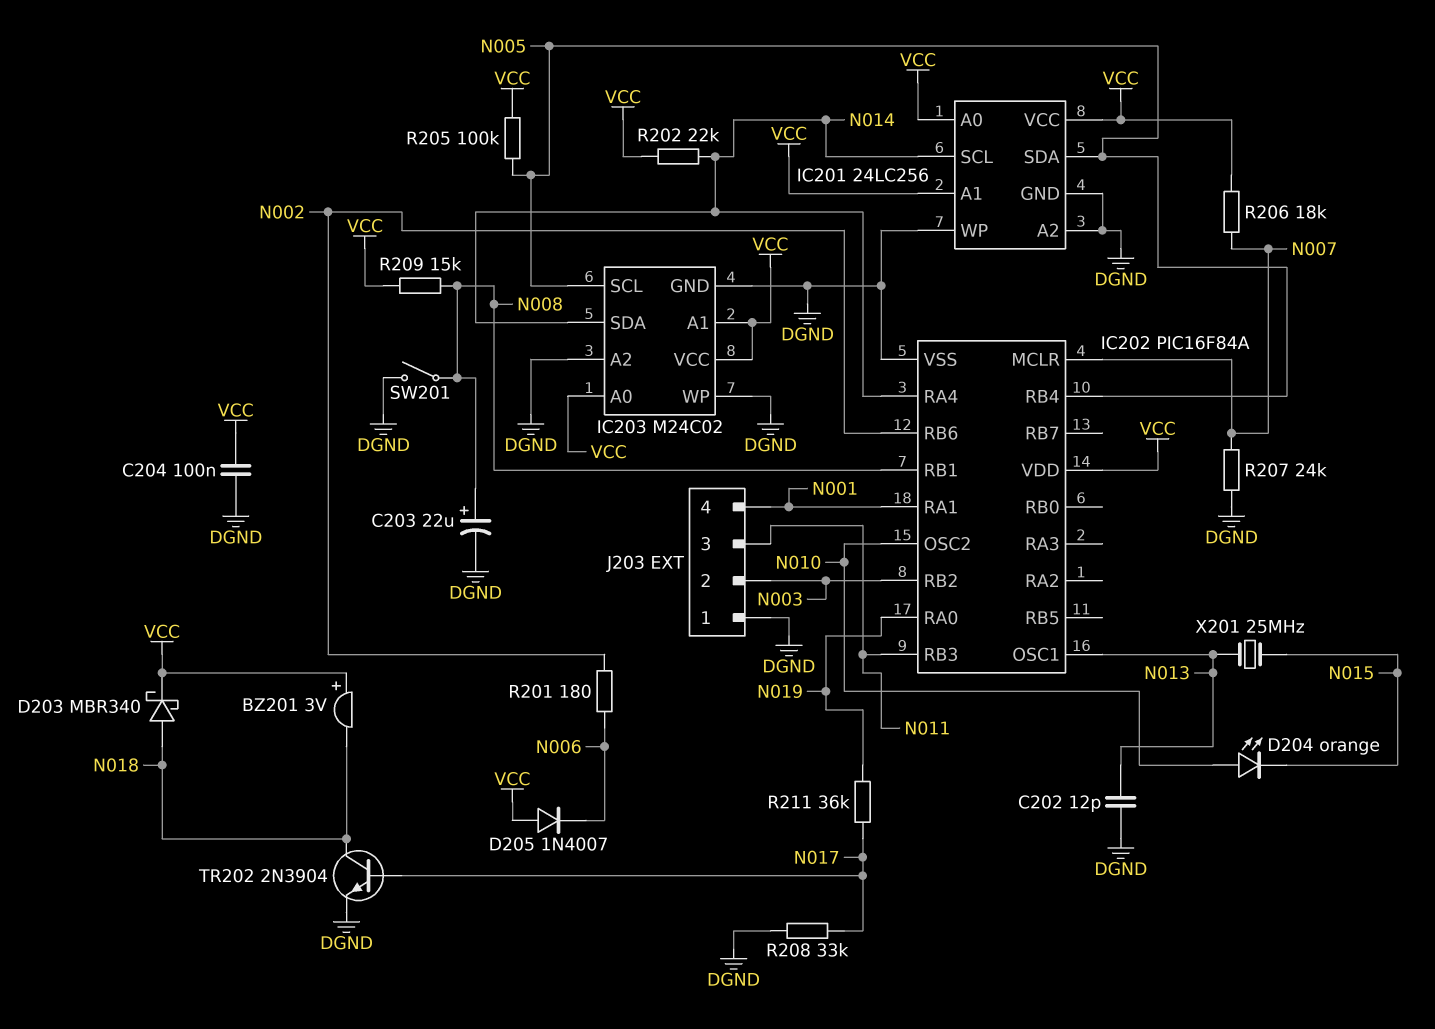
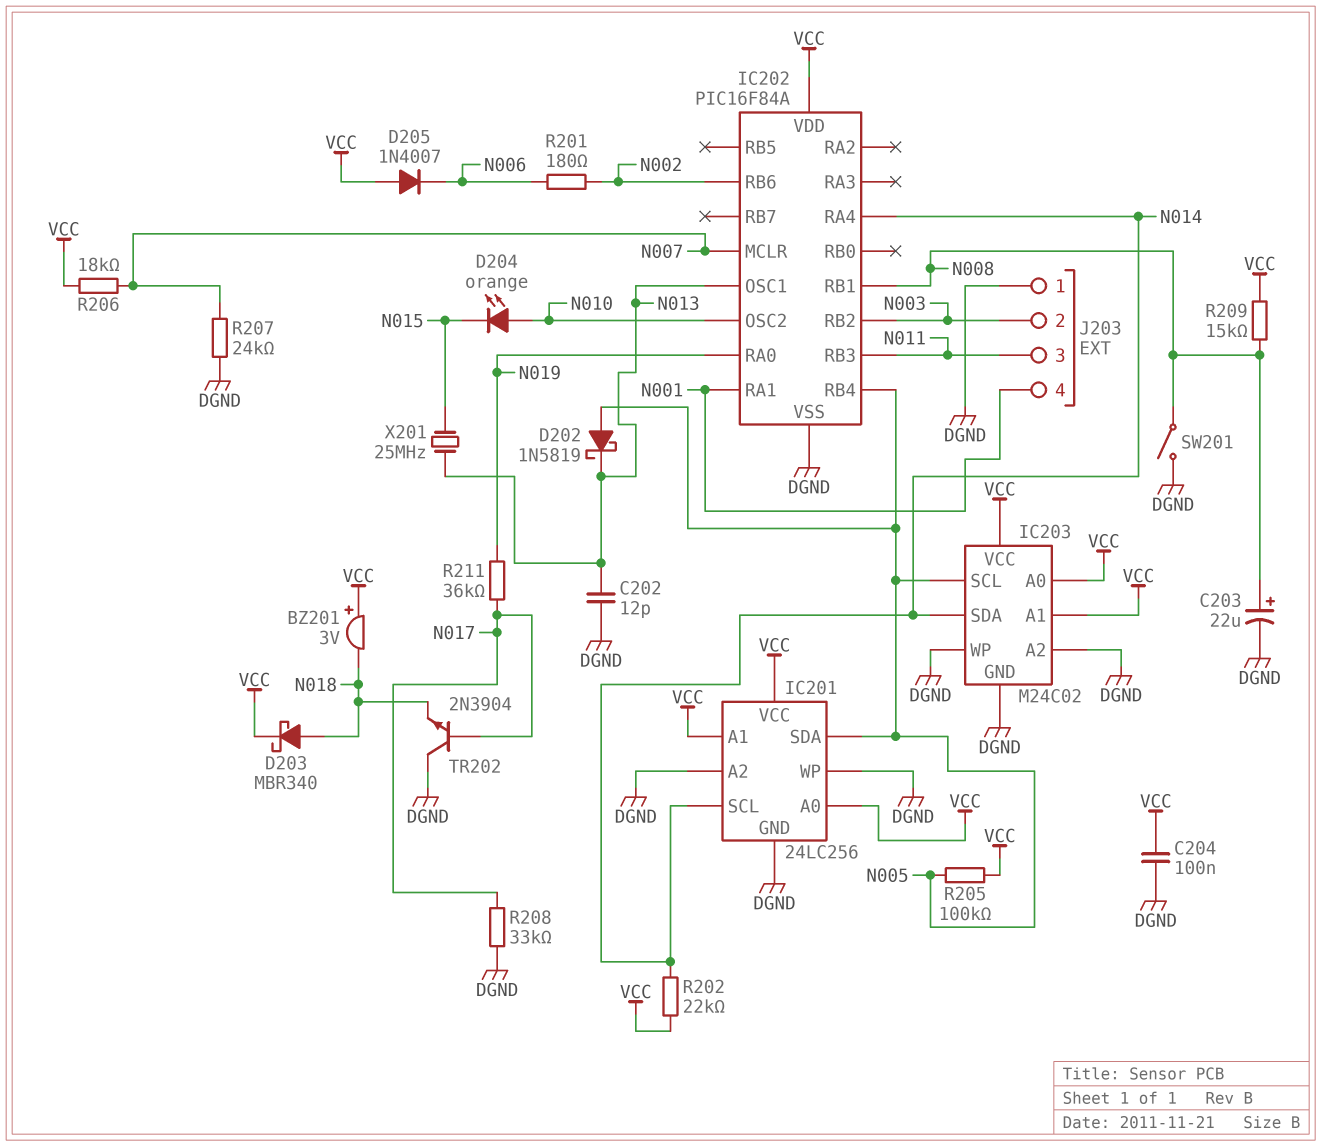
D202: none -> schottky 1N5819 (A N005, K N013)
TR202: NPN 2N3904 (B N017, C N018, E DGND) -> NPN 2N3904 (B N017, C DGND, E N018)

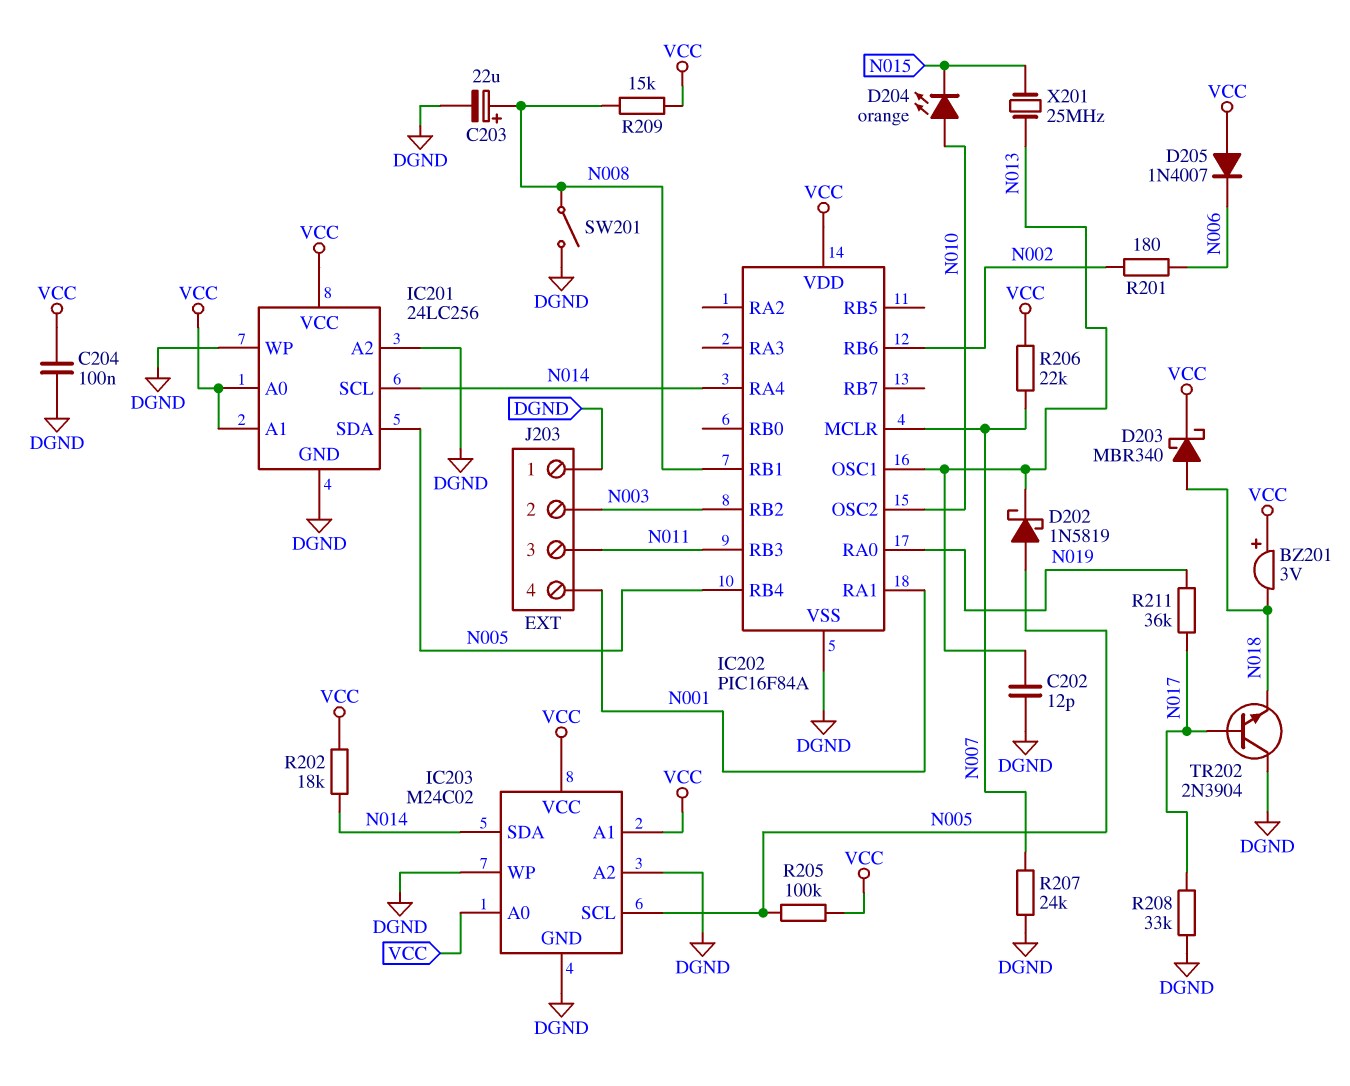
R202: 22k (N014, VCC) -> 18k (N014, VCC)
R206: 18k (N007, VCC) -> 22k (N007, VCC)

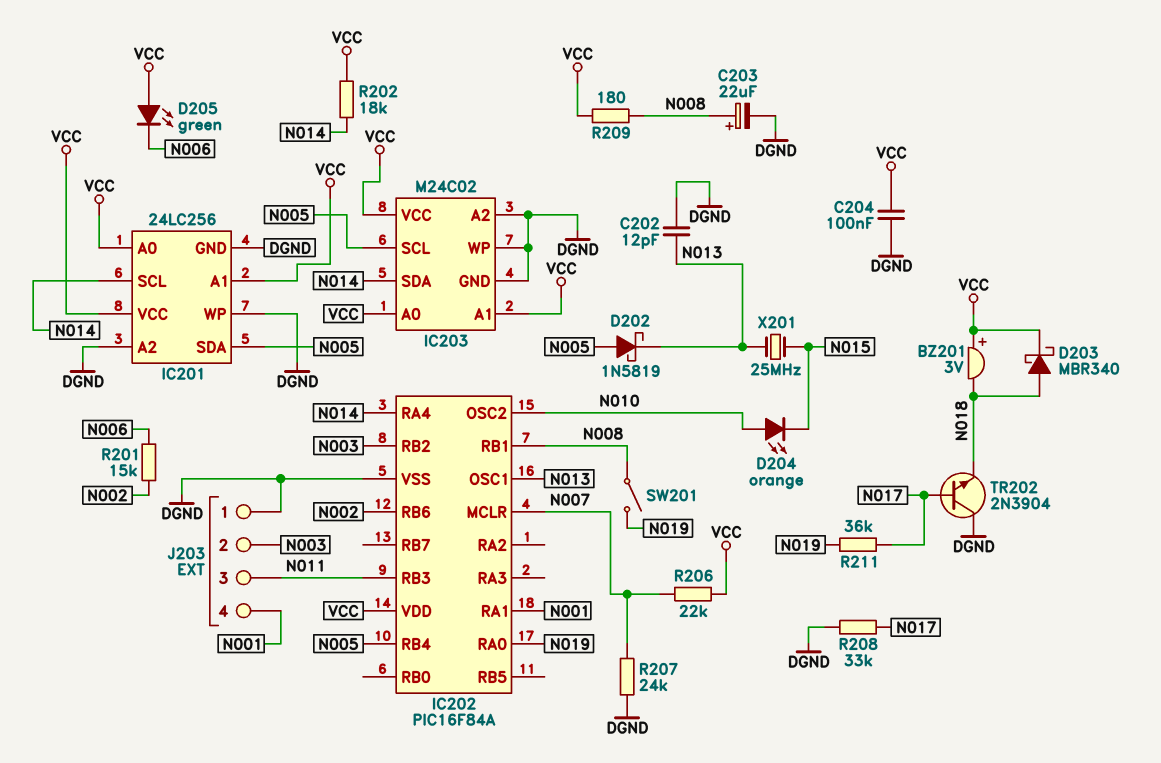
D205: diode 1N4007 (A VCC, K N006) -> LED green (A VCC, K N006)
R201: 180 (N002, N006) -> 15k (N002, N006)
R205: 100k (N005, VCC) -> none
R209: 15k (N008, VCC) -> 180 (N008, VCC)
SW201: switch (DGND, N008) -> switch (N008, N019)

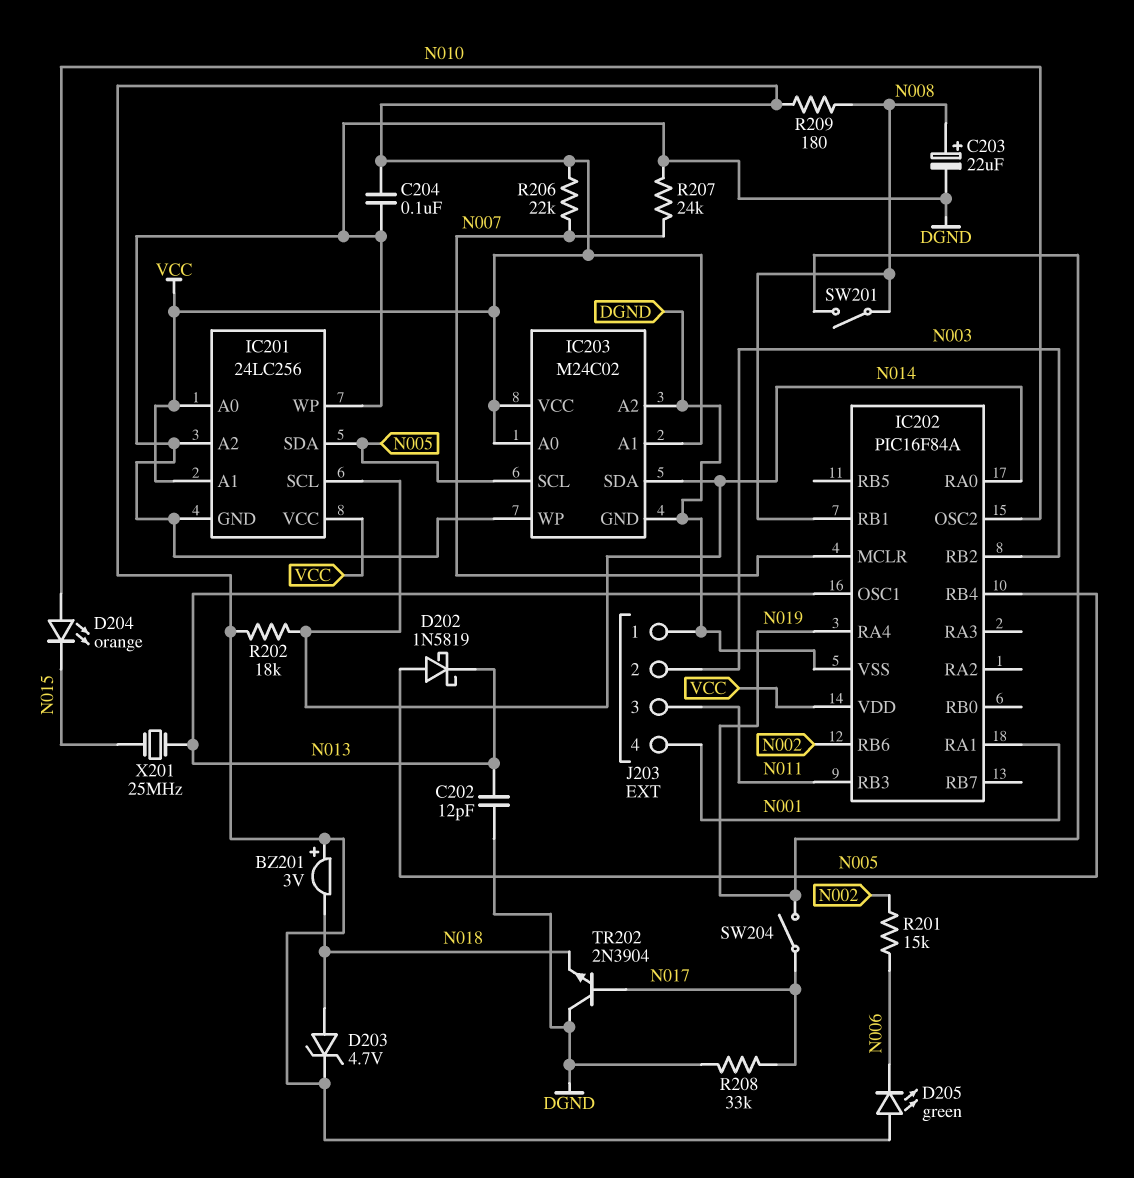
D203: schottky MBR340 (A N018, K VCC) -> zener 4.7V (A N018, K VCC)
IC202 pin RA0: N019 -> N014
IC202 pin RA4: N014 -> N019
R211: 36k (N017, N019) -> none
SW204: none -> switch (N017, N019)

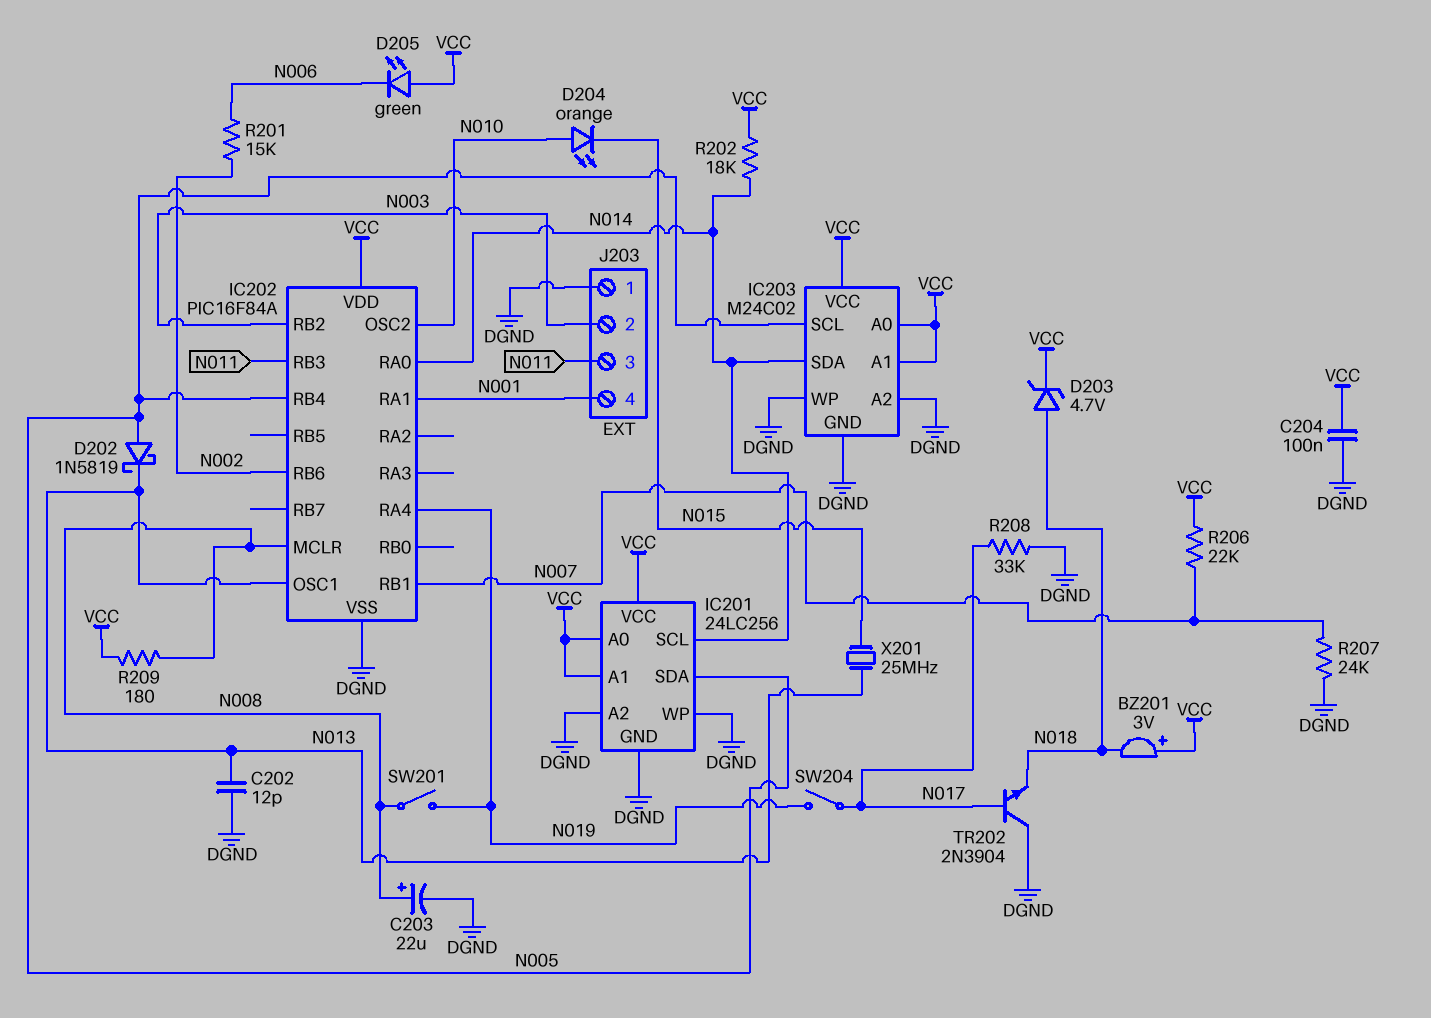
IC202 pin MCLR: N007 -> N008
IC202 pin RB1: N008 -> N007

